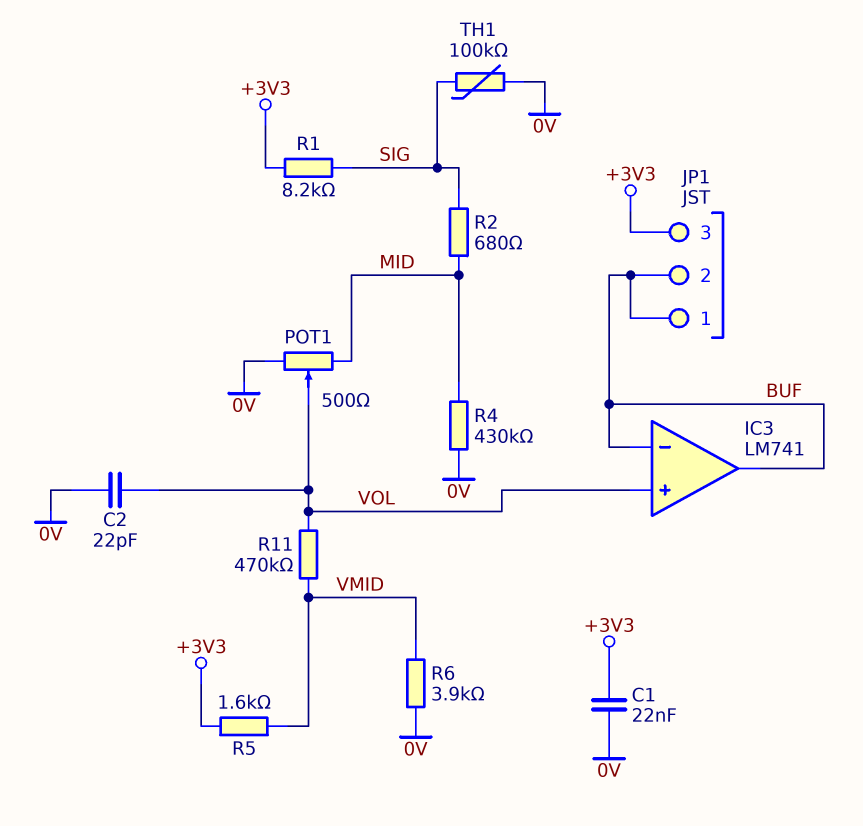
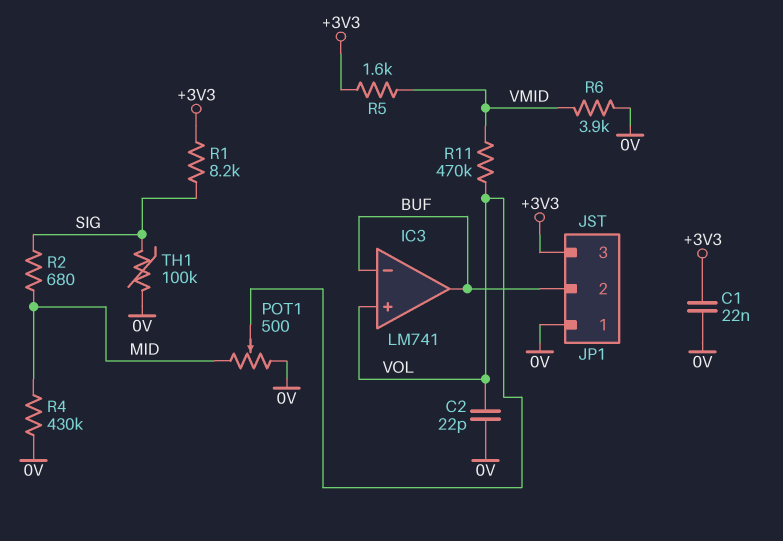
JP1 pin 1: BUF -> 0V

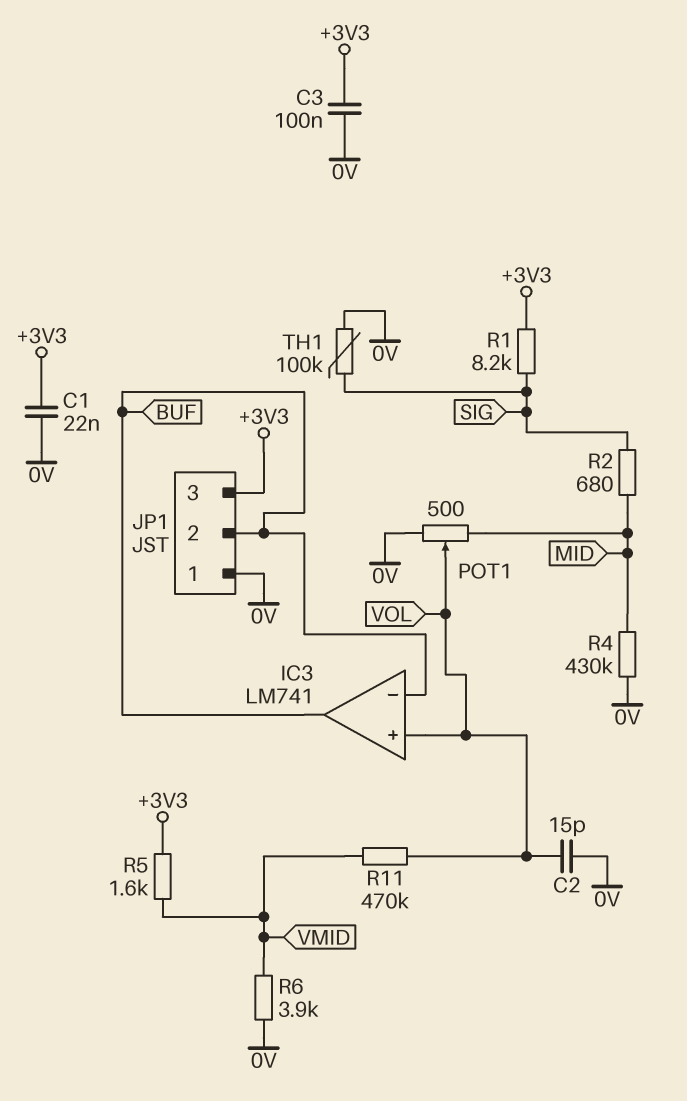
C2: 22pF (0V, VOL) -> 15pF (0V, VOL)
C3: none -> 100nF (+3V3, 0V)

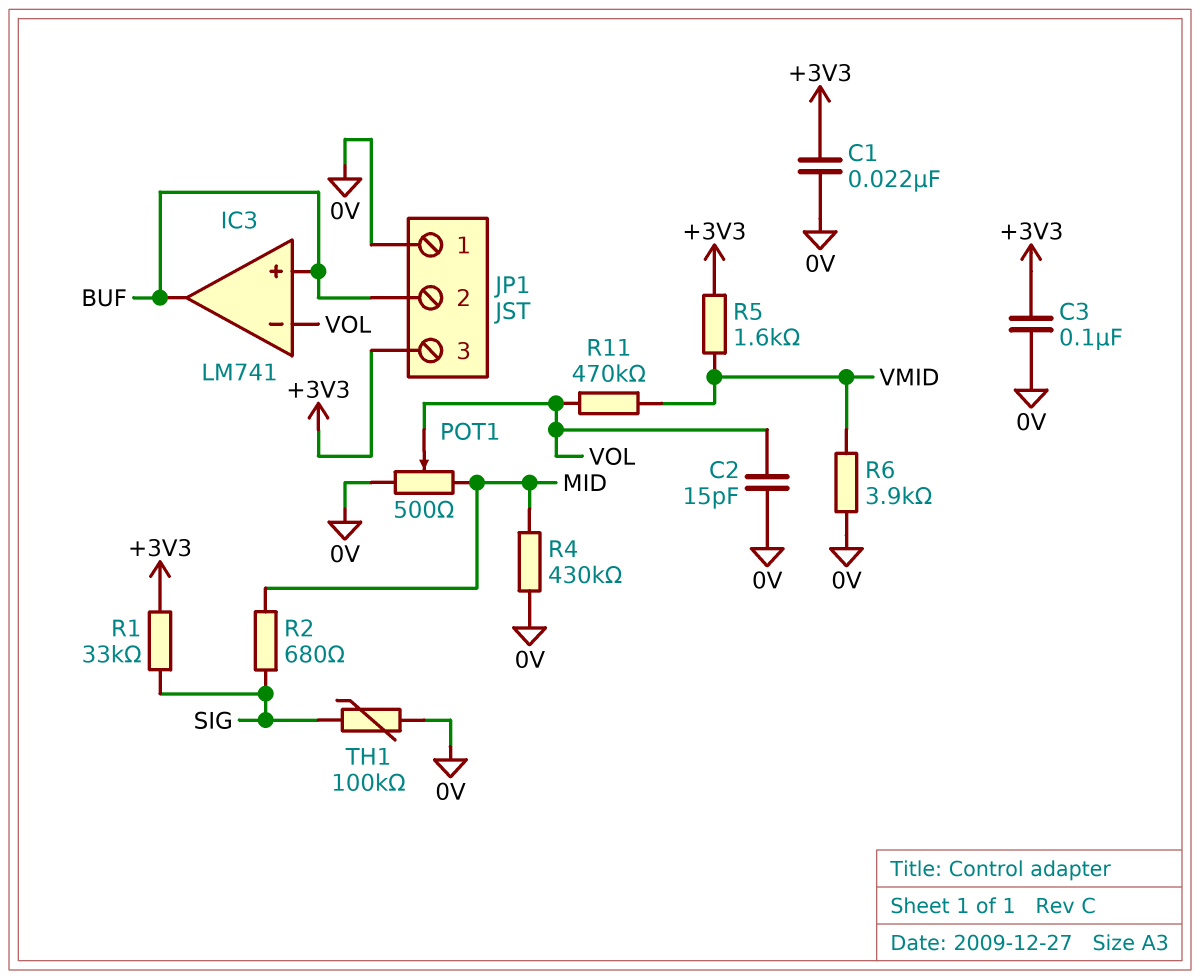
IC3 pin in+: VOL -> BUF
IC3 pin in-: BUF -> VOL
R1: 8.2k (+3V3, SIG) -> 33k (+3V3, SIG)

